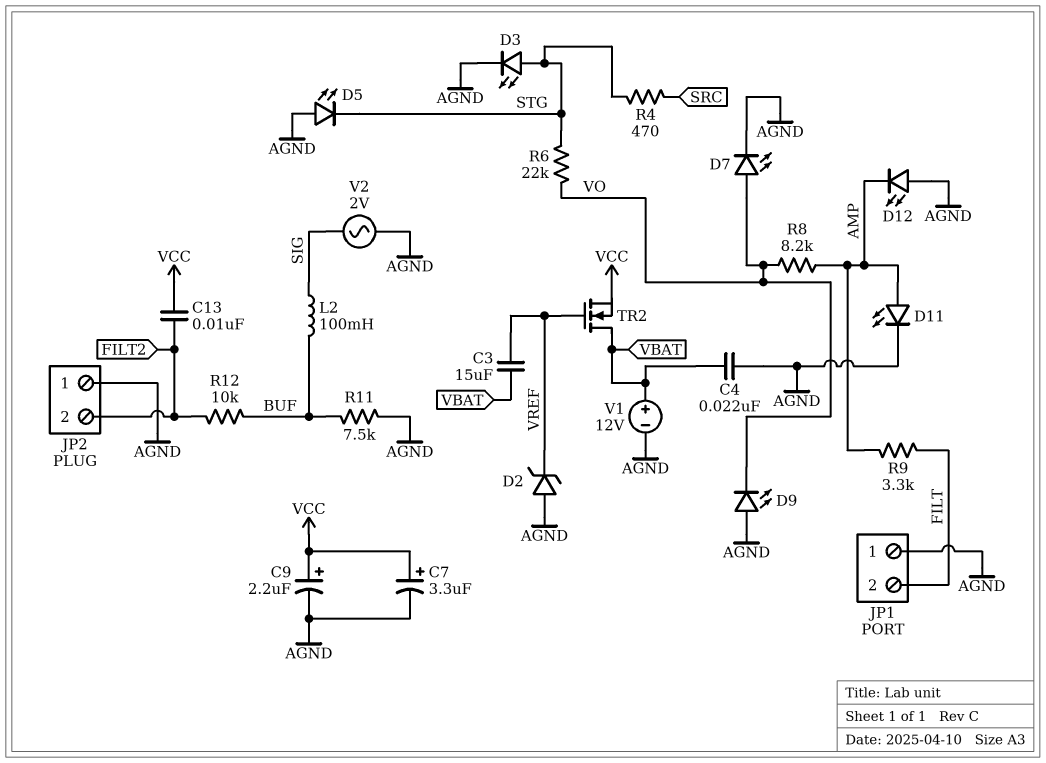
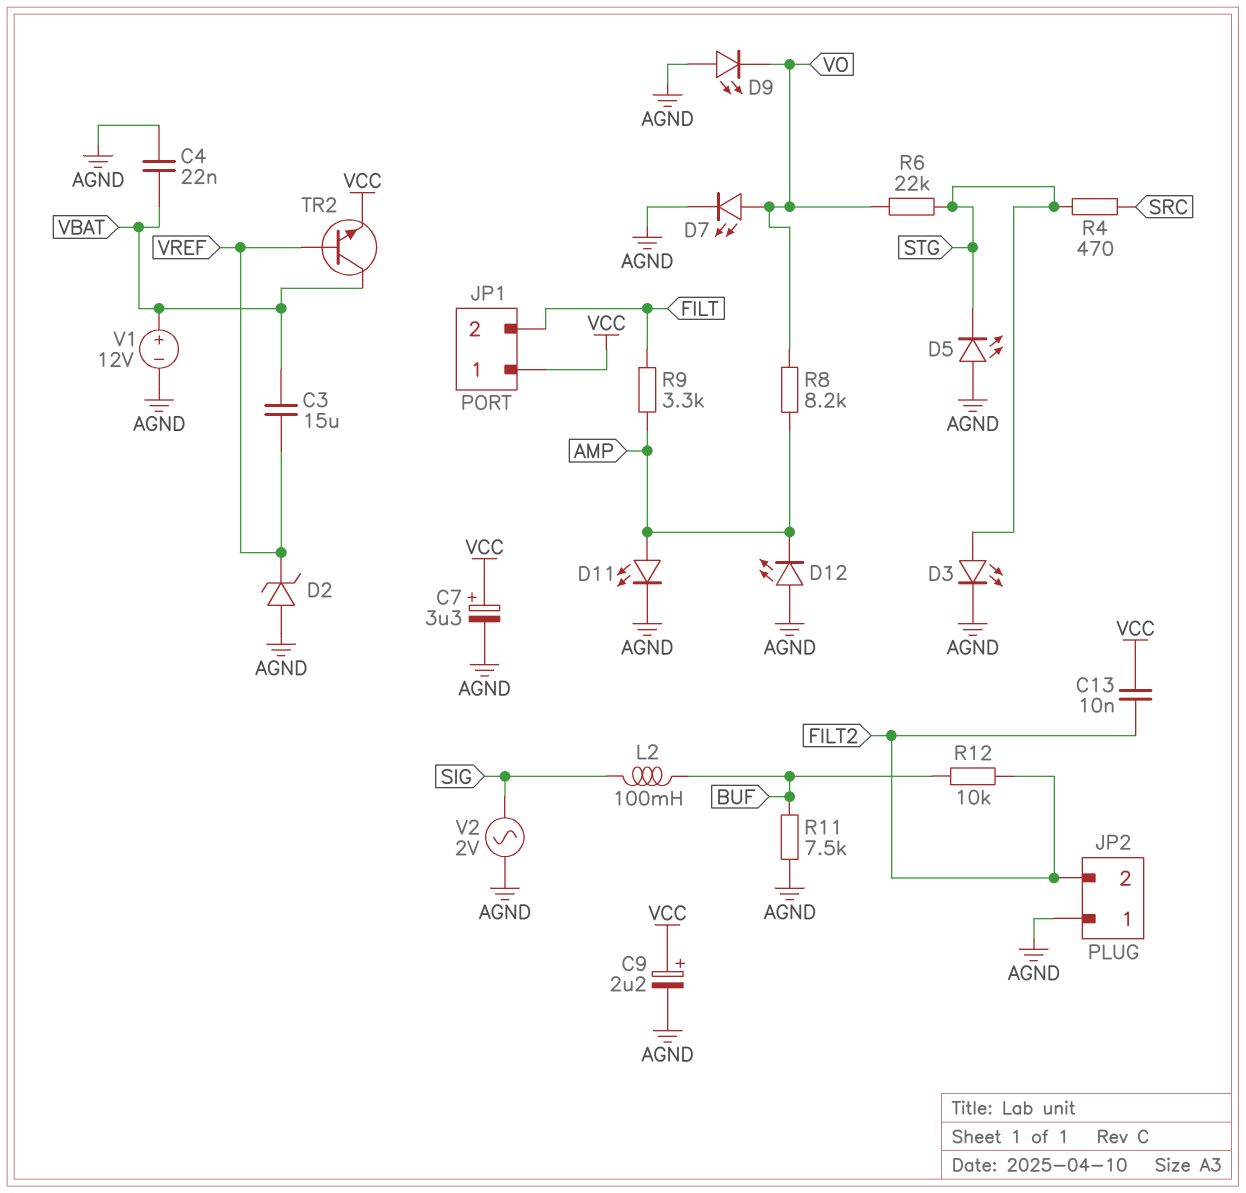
JP1 pin 1: AGND -> VCC
TR2: NMOS (G VREF, D VBAT, S VCC) -> NPN (B VREF, C VBAT, E VCC)

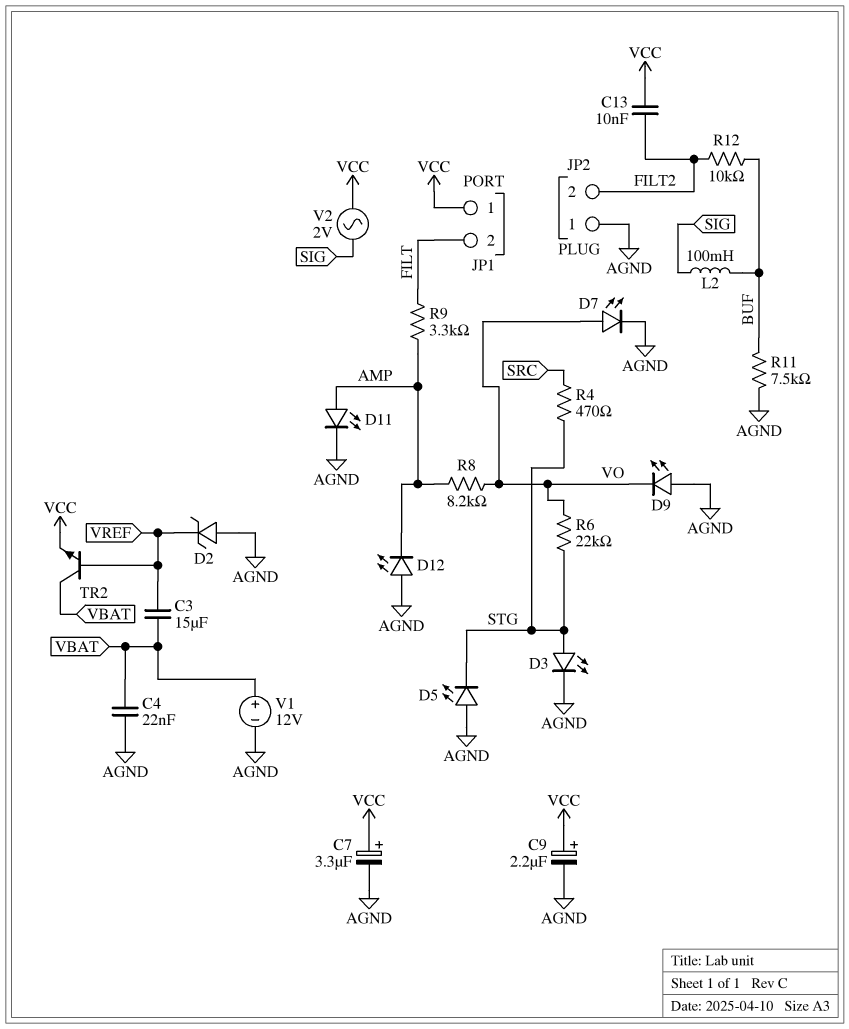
V2: AC 2V (AGND, SIG) -> AC 2V (SIG, VCC)

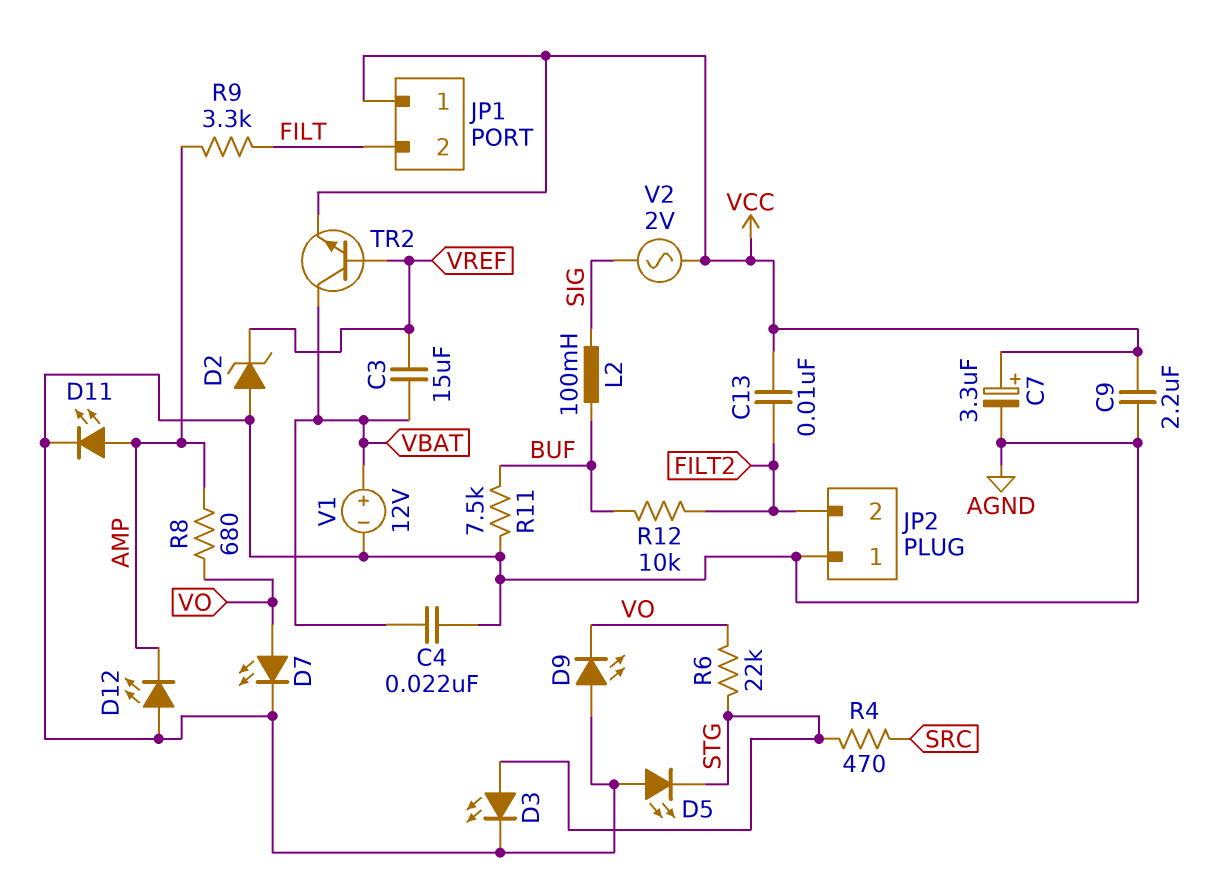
C9: 2.2uF (plus VCC, minus AGND) -> 2.2uF (AGND, VCC)
R8: 8.2k (AMP, VO) -> 680 (AMP, VO)

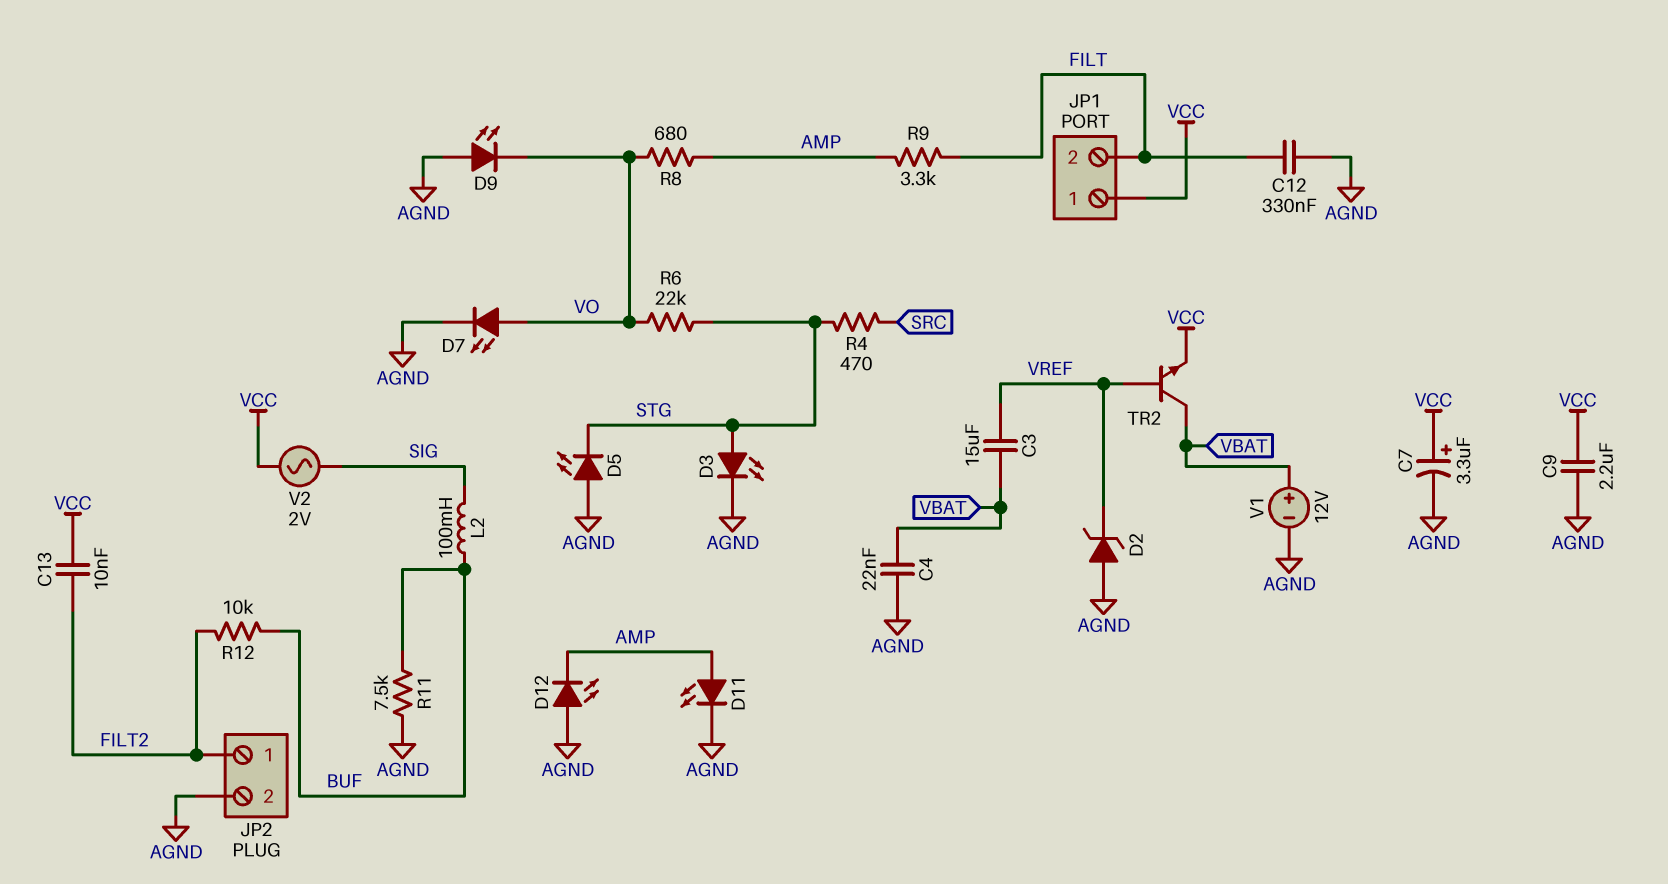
C12: none -> 330nF (AGND, FILT)
JP2 pin 1: AGND -> FILT2
JP2 pin 2: FILT2 -> AGND

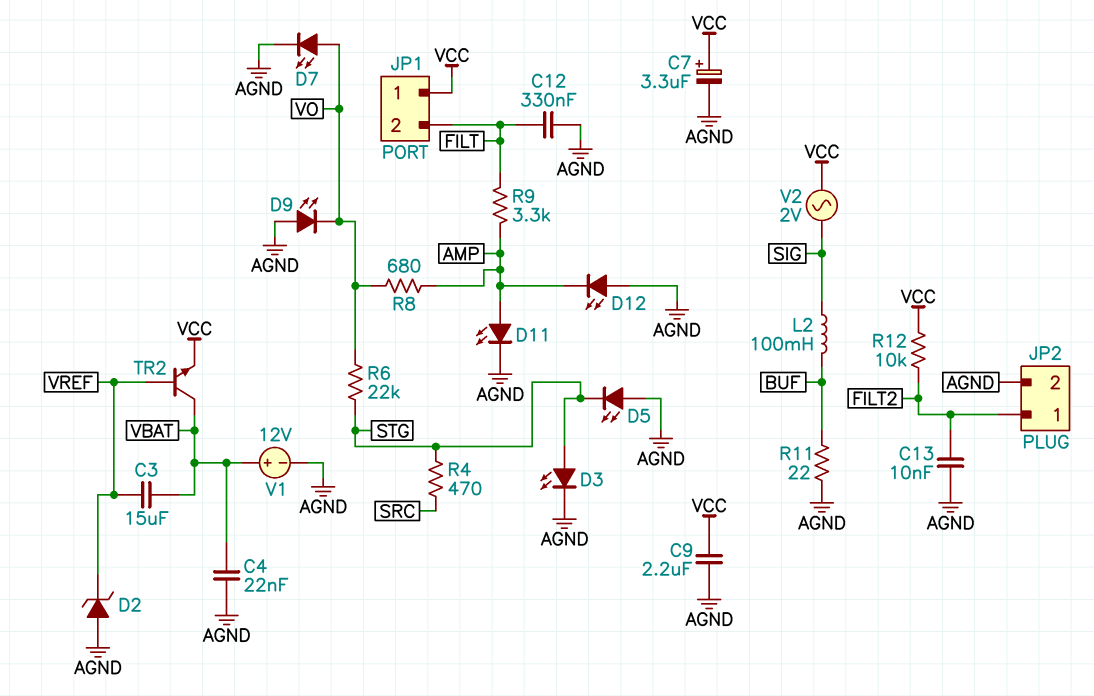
C13: 10nF (FILT2, VCC) -> 10nF (AGND, FILT2)
R11: 7.5k (AGND, BUF) -> 22 (AGND, BUF)
R12: 10k (BUF, FILT2) -> 10k (FILT2, VCC)

